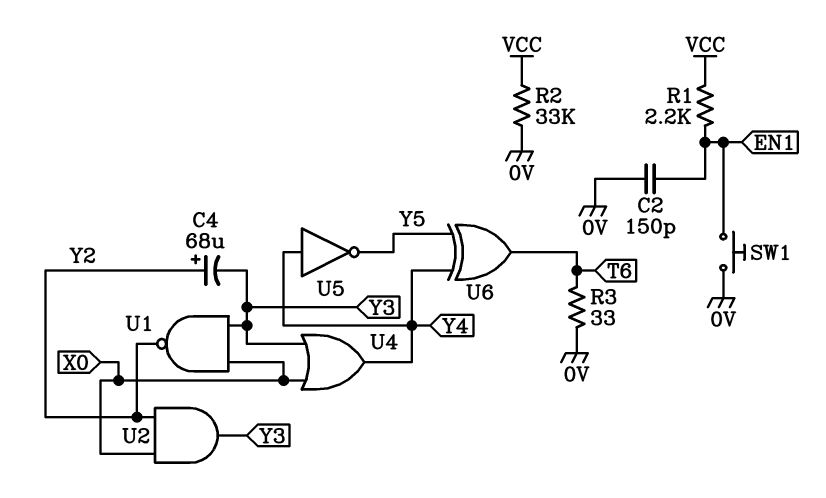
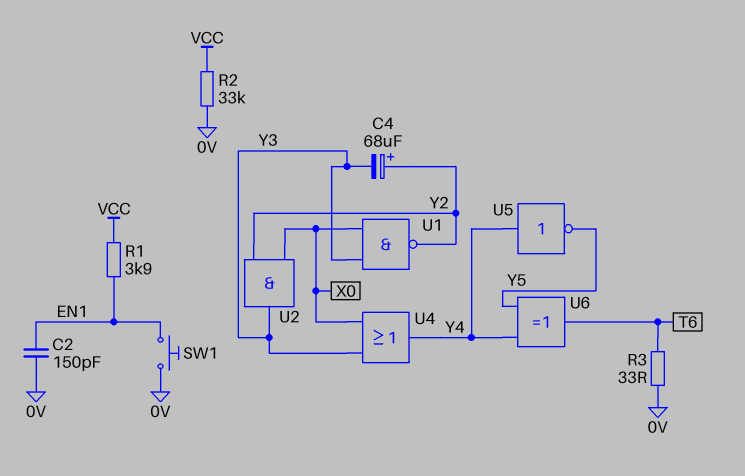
R1: 2.2k (EN1, VCC) -> 3.9k (EN1, VCC)

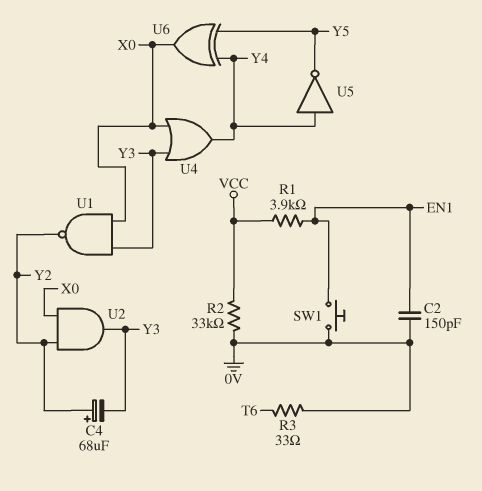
U6: XOR (in Y4, in Y5, out T6) -> XOR (in Y4, in Y5, out X0)

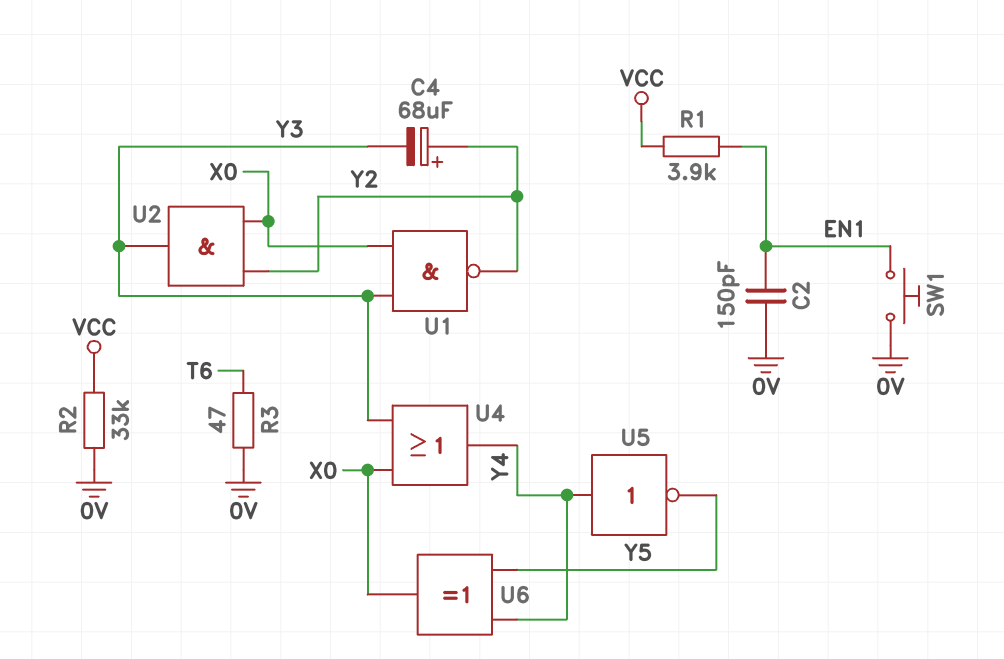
R3: 33 (0V, T6) -> 47 (0V, T6)

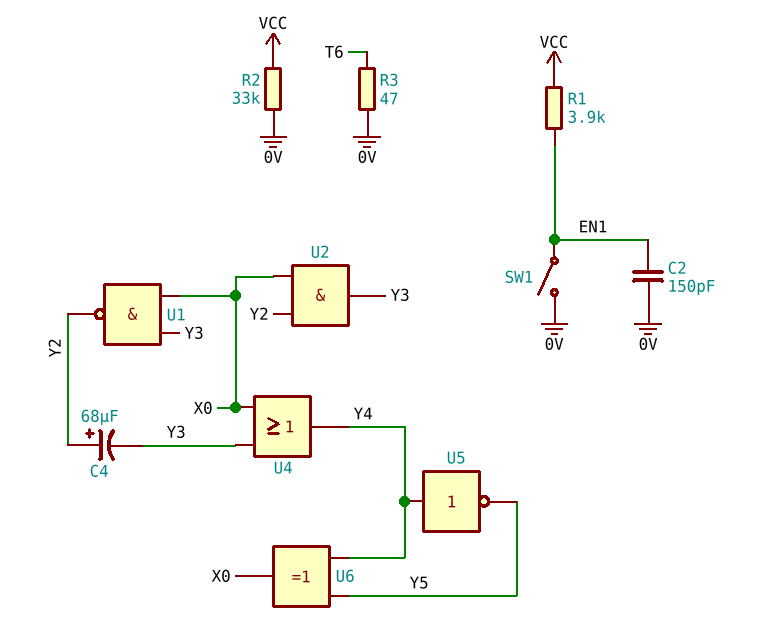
SW1: button (0V, EN1) -> switch (0V, EN1)

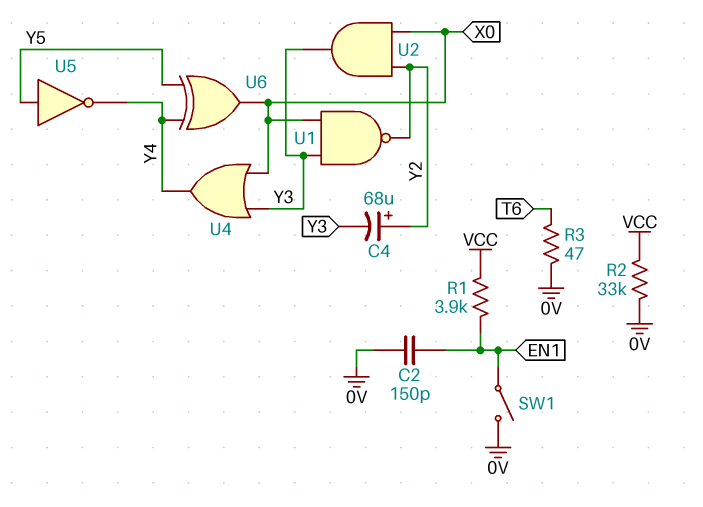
U5: NOT (in Y4, out Y5) -> NOT (in Y5, out Y4)

